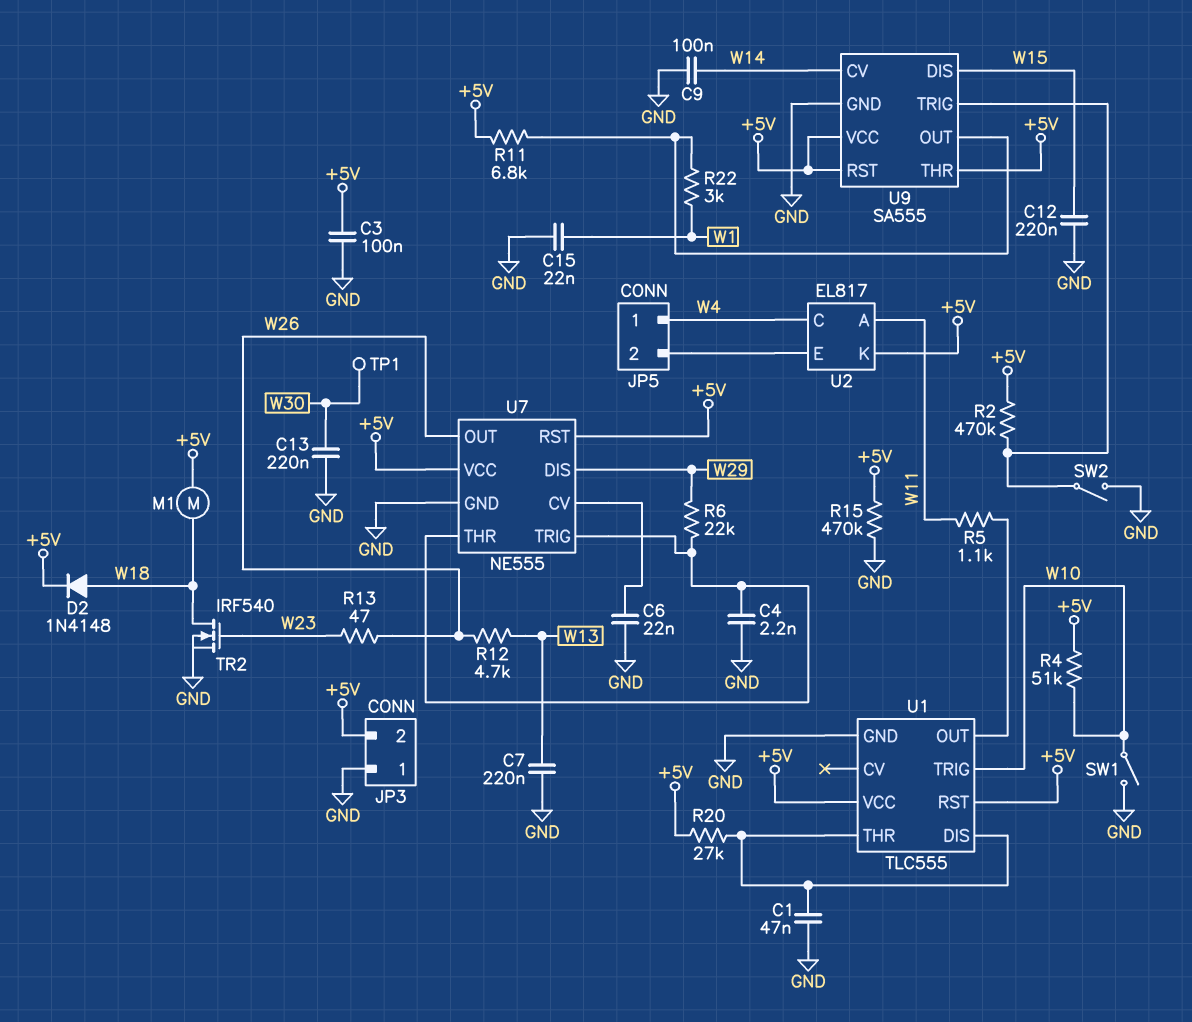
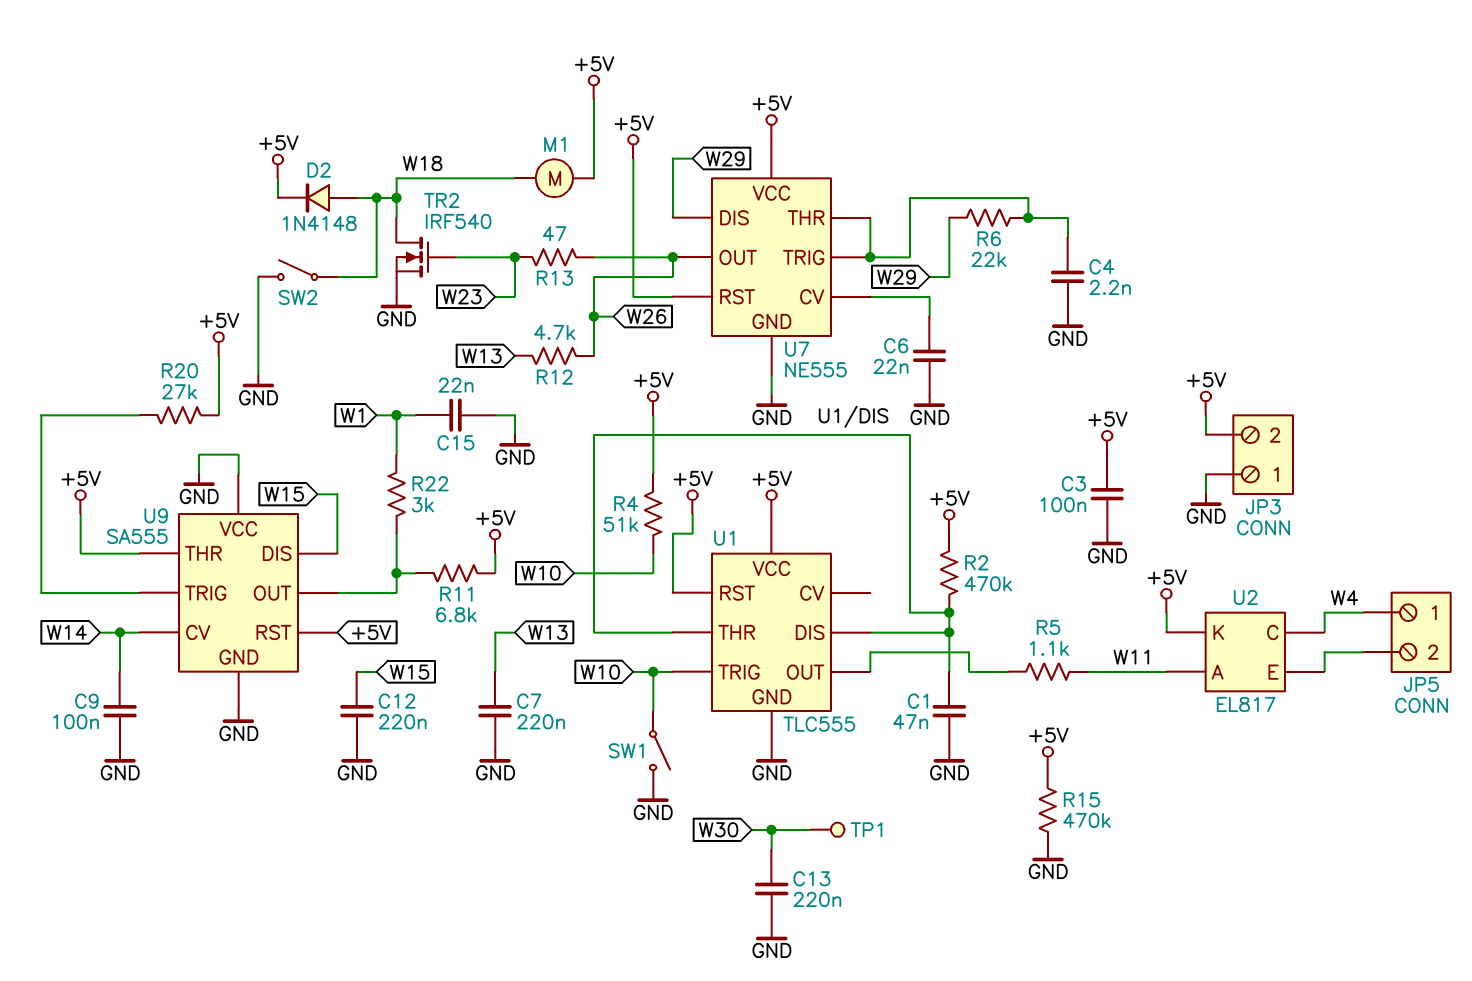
R2: 470k (+5V, U9/TRIG) -> 470k (+5V, U1/DIS)
R20: 27k (+5V, U1/DIS) -> 27k (+5V, U9/TRIG)
SW2: switch (GND, U9/TRIG) -> switch (GND, W18)
U9 pin VCC: +5V -> GND

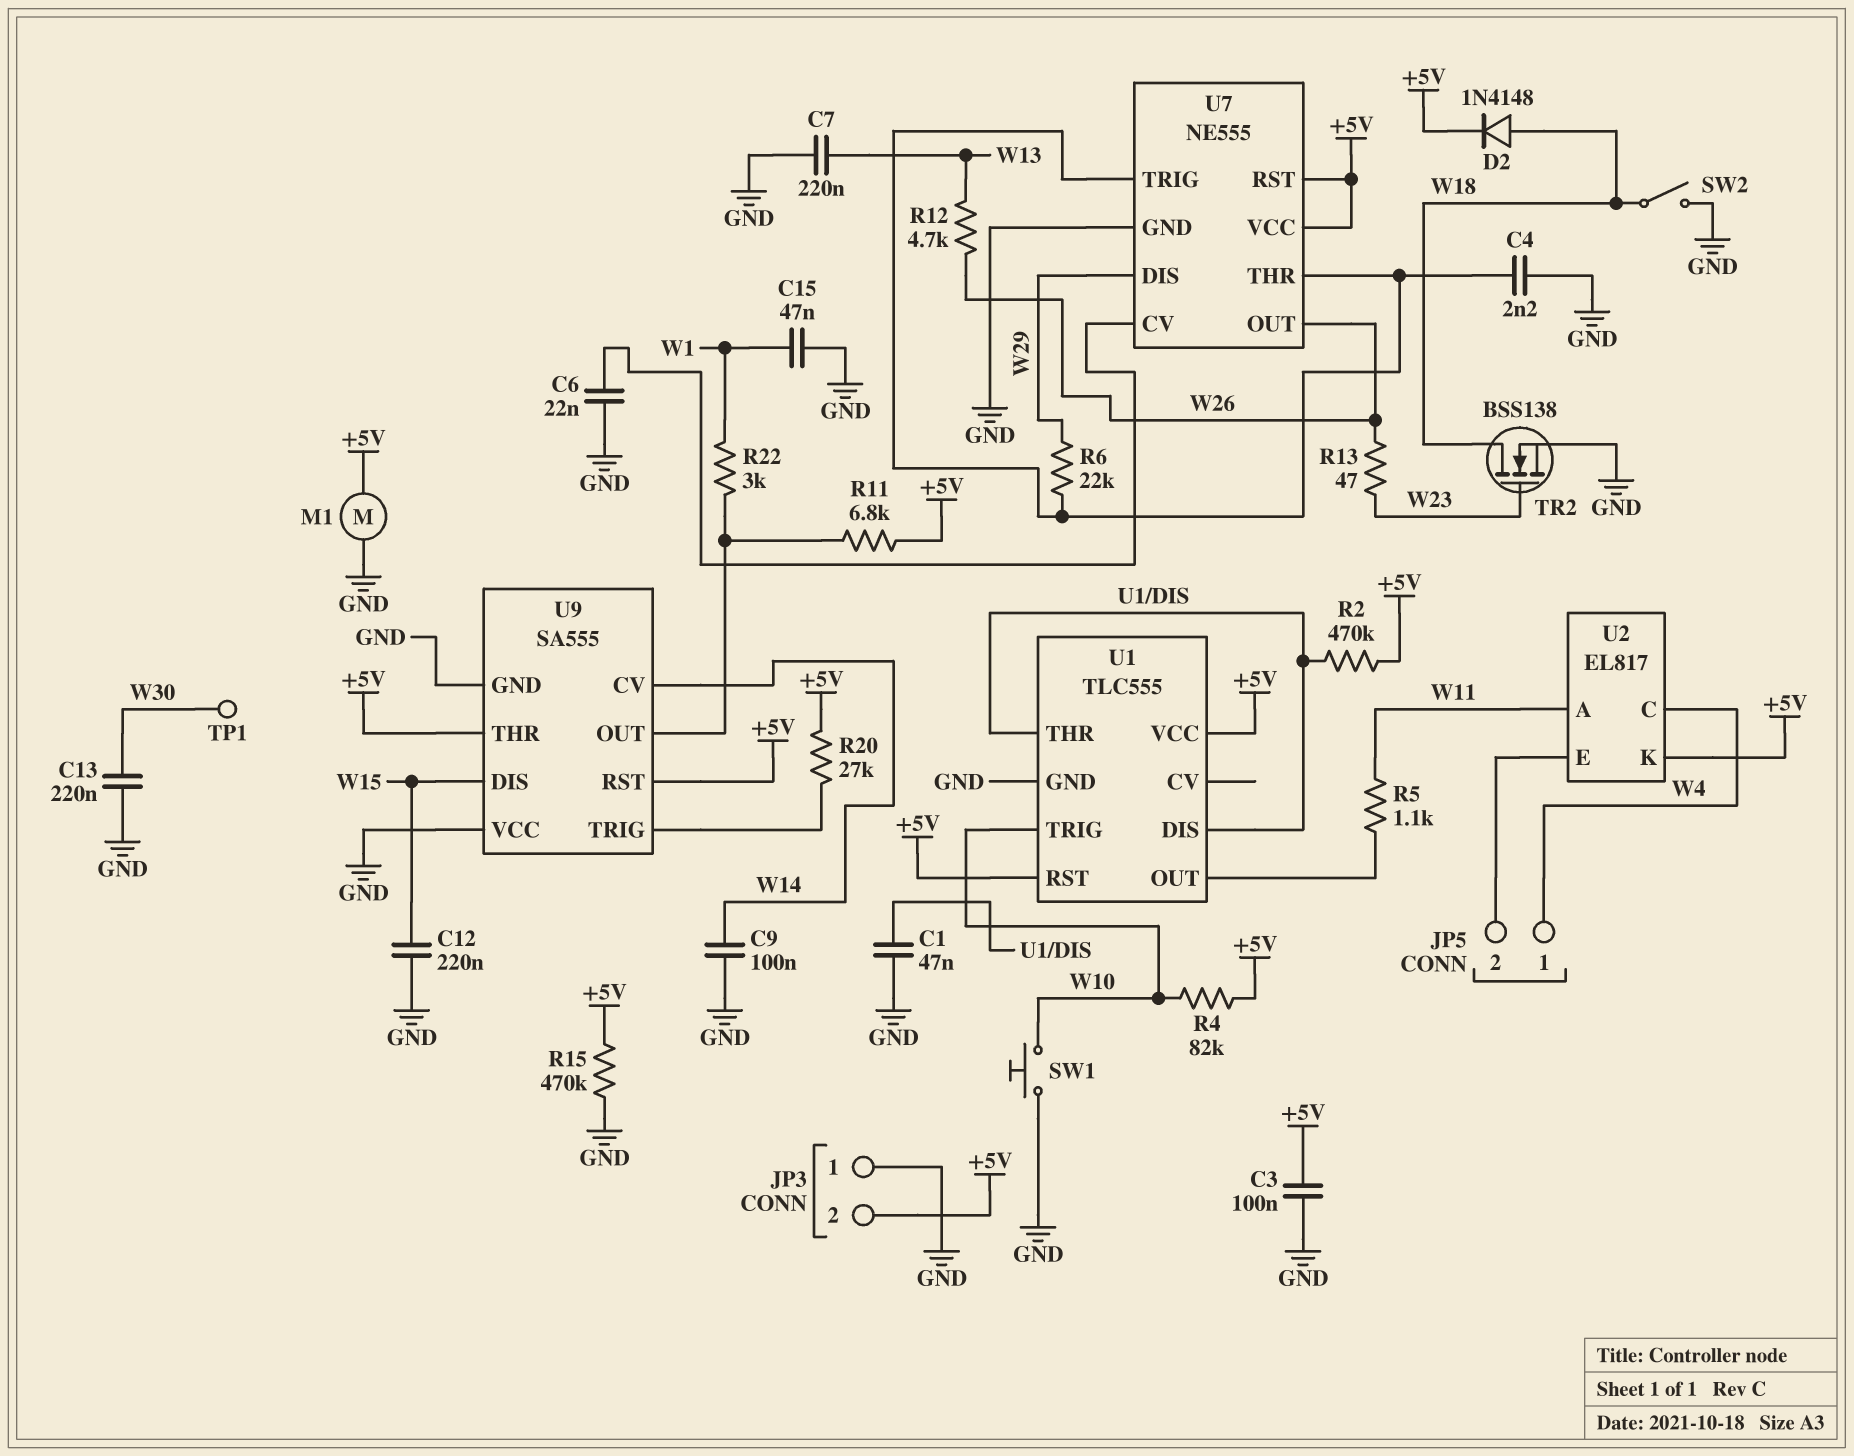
C15: 22nF (GND, W1) -> 47nF (GND, W1)
M1: motor (+5V, W18) -> motor (+5V, GND)
R4: 51k (+5V, W10) -> 82k (+5V, W10)
SW1: switch (GND, W10) -> button (GND, W10)
TR2: NMOS IRF540 (G W23, D W18, S GND) -> NMOS BSS138 (G W23, D W18, S GND)

